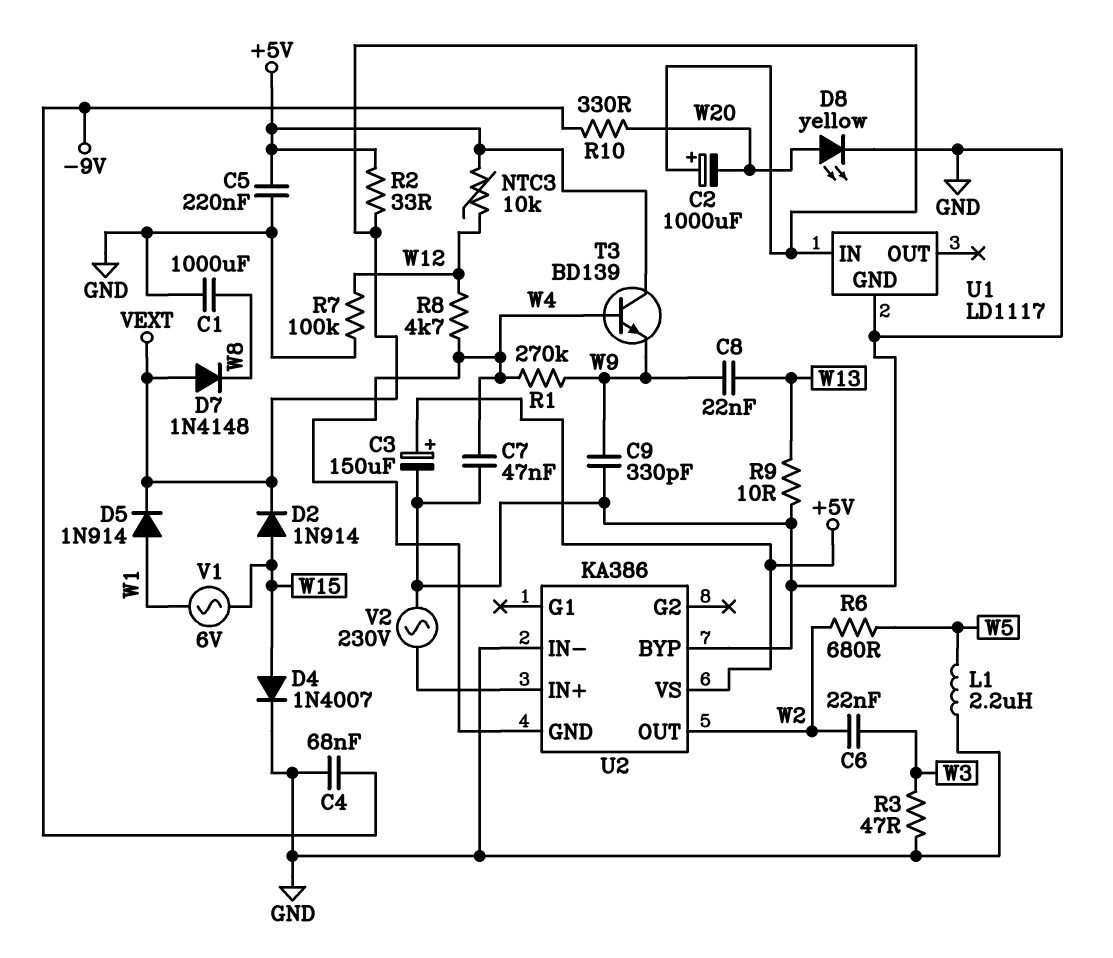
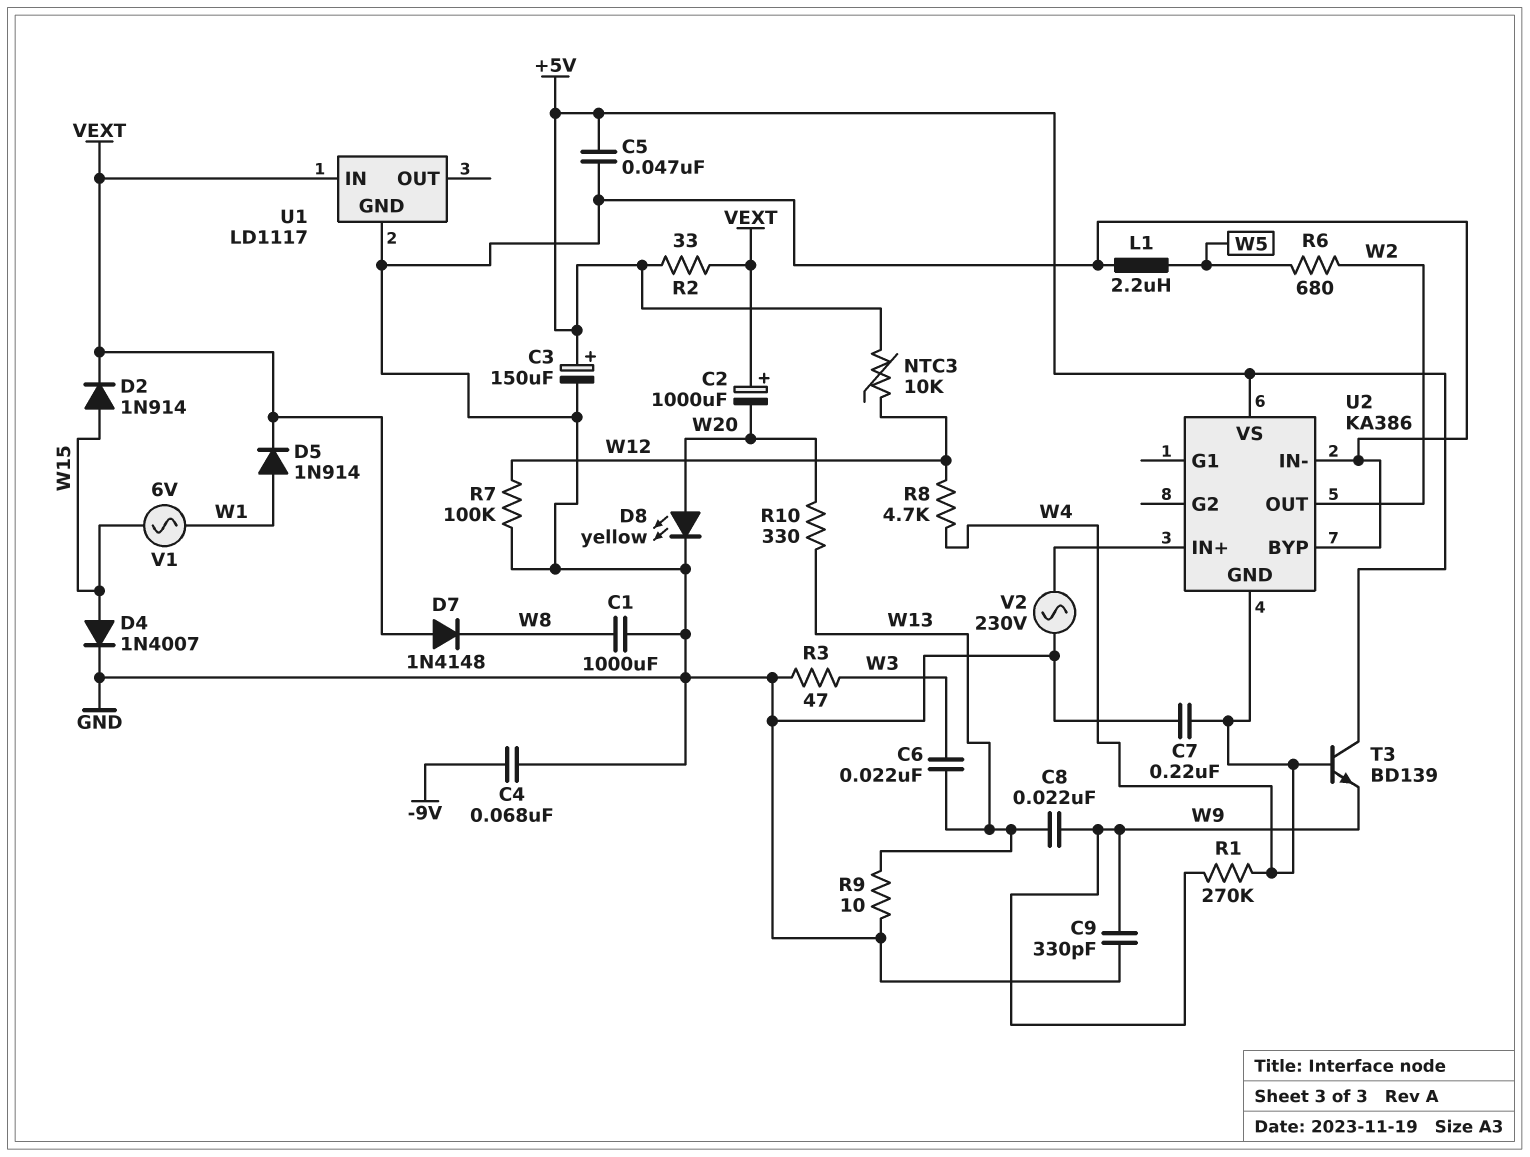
C5: 220nF (+5V, GND) -> 47nF (+5V, GND)
C6: 22nF (W2, W3) -> 22nF (W3, W13)
C7: 47nF (GND, W4) -> 220nF (GND, W4)
R10: 330 (-9V, W20) -> 330 (W13, W20)

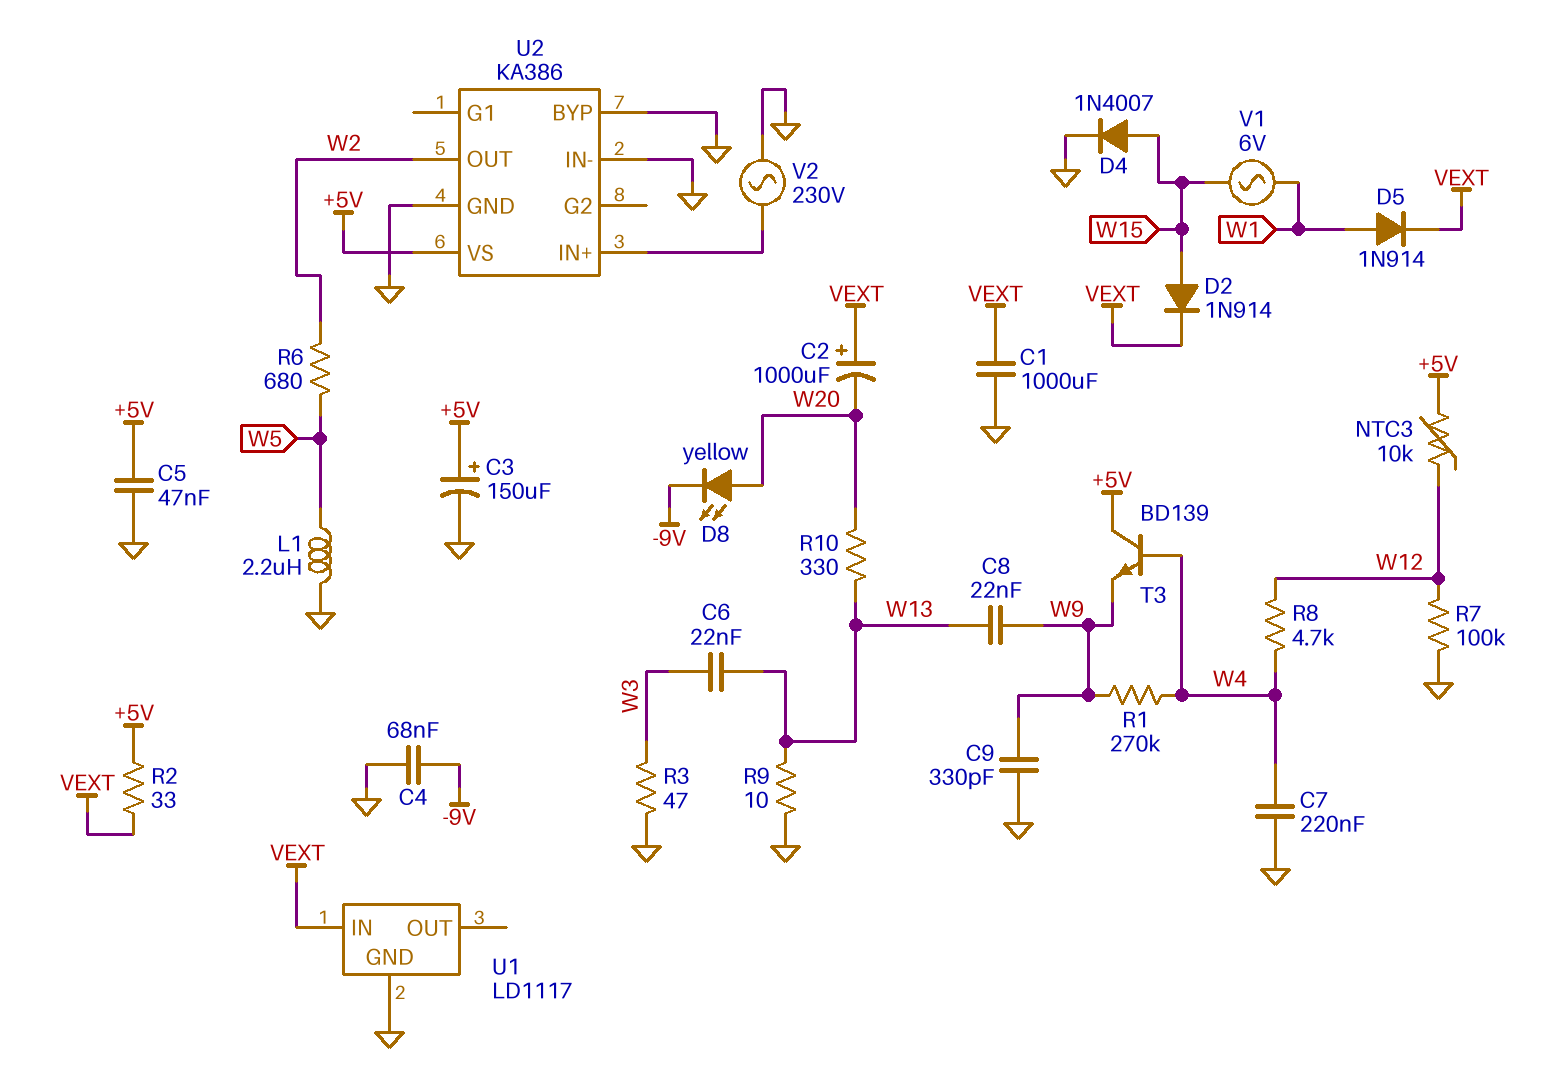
C1: 1000uF (GND, W8) -> 1000uF (GND, VEXT)
D7: diode 1N4148 (A VEXT, K W8) -> none
D8: LED yellow (A W20, K GND) -> LED yellow (A W20, K -9V)
U2 pin GND: W4 -> GND

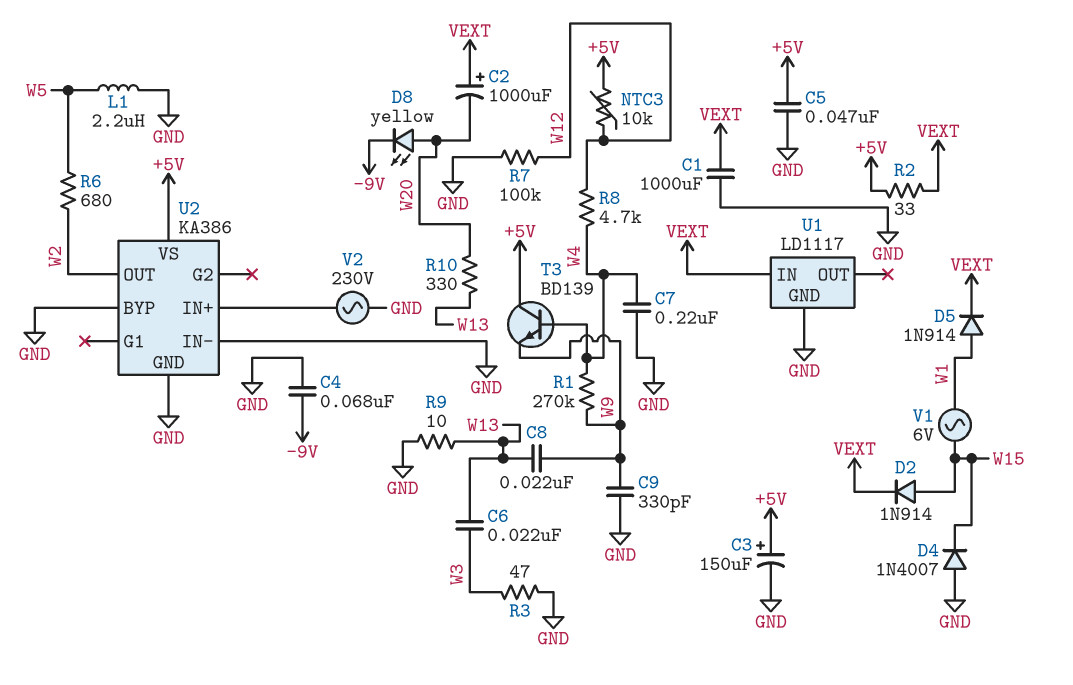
D4: diode 1N4007 (A W15, K GND) -> diode 1N4007 (A GND, K W15)

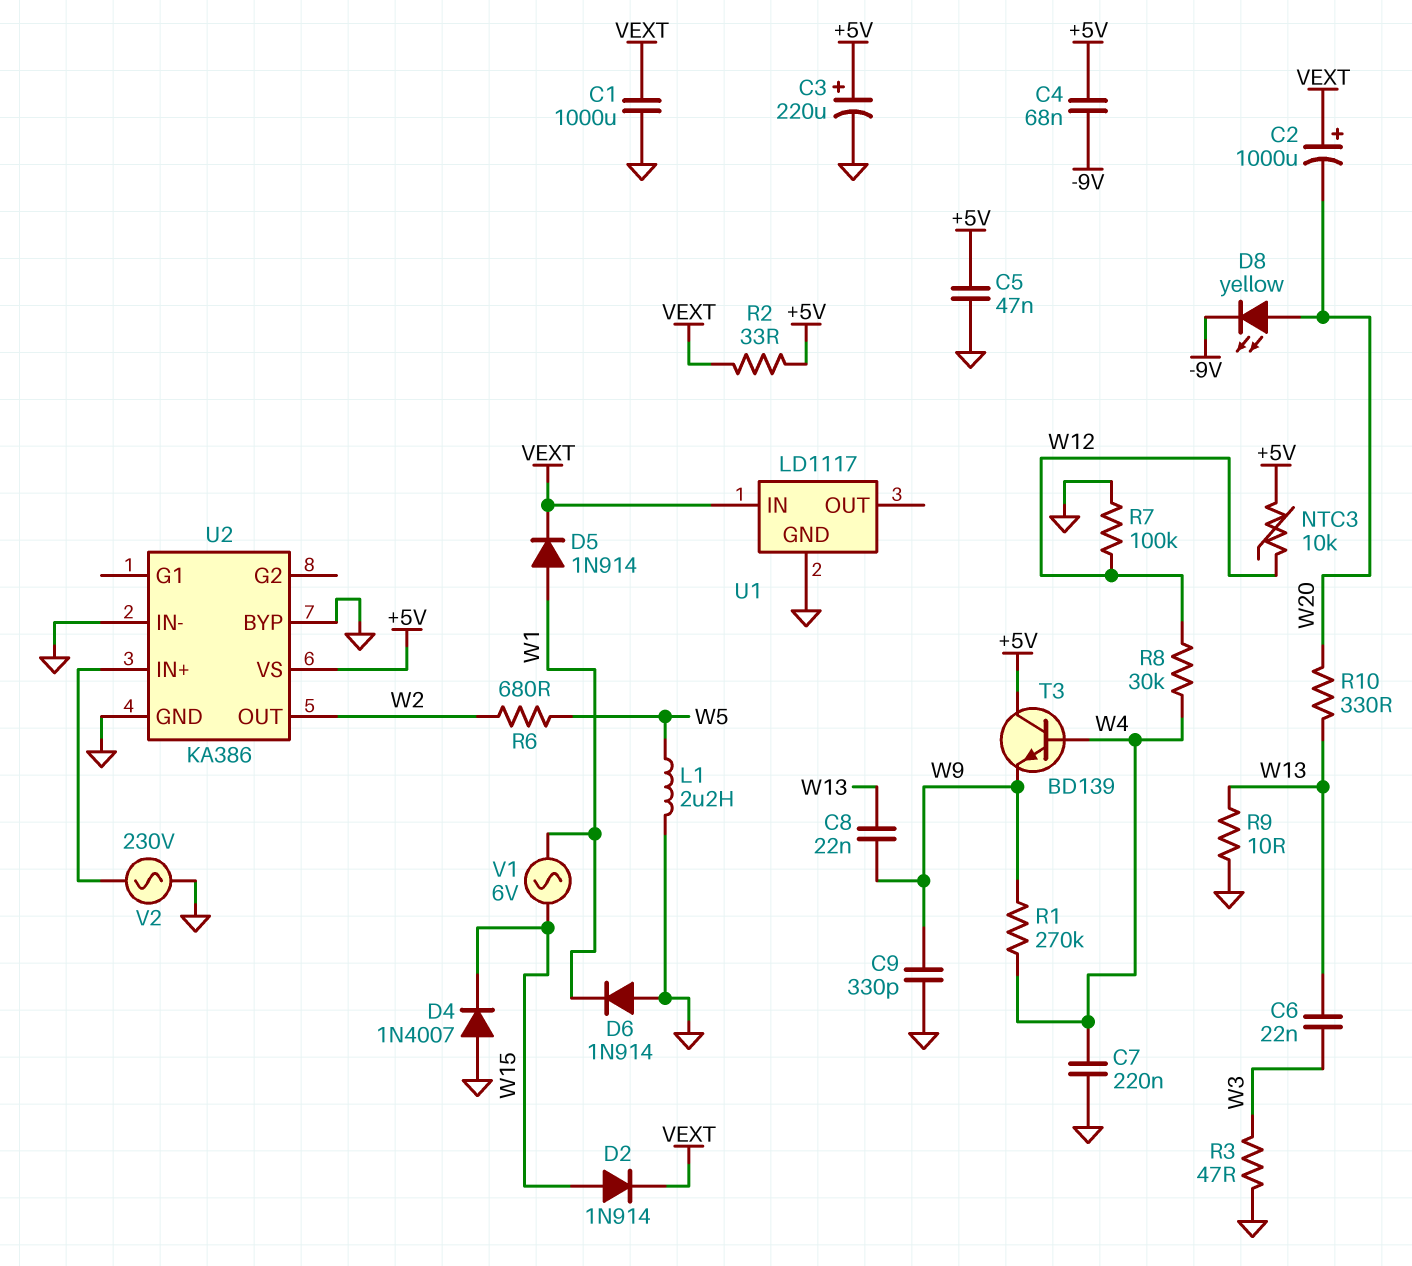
C3: 150uF (plus +5V, minus GND) -> 220uF (plus +5V, minus GND)
C4: 68nF (-9V, GND) -> 68nF (+5V, -9V)
D6: none -> diode 1N914 (A GND, K W1)
R8: 4.7k (W4, W12) -> 30k (W4, W12)

